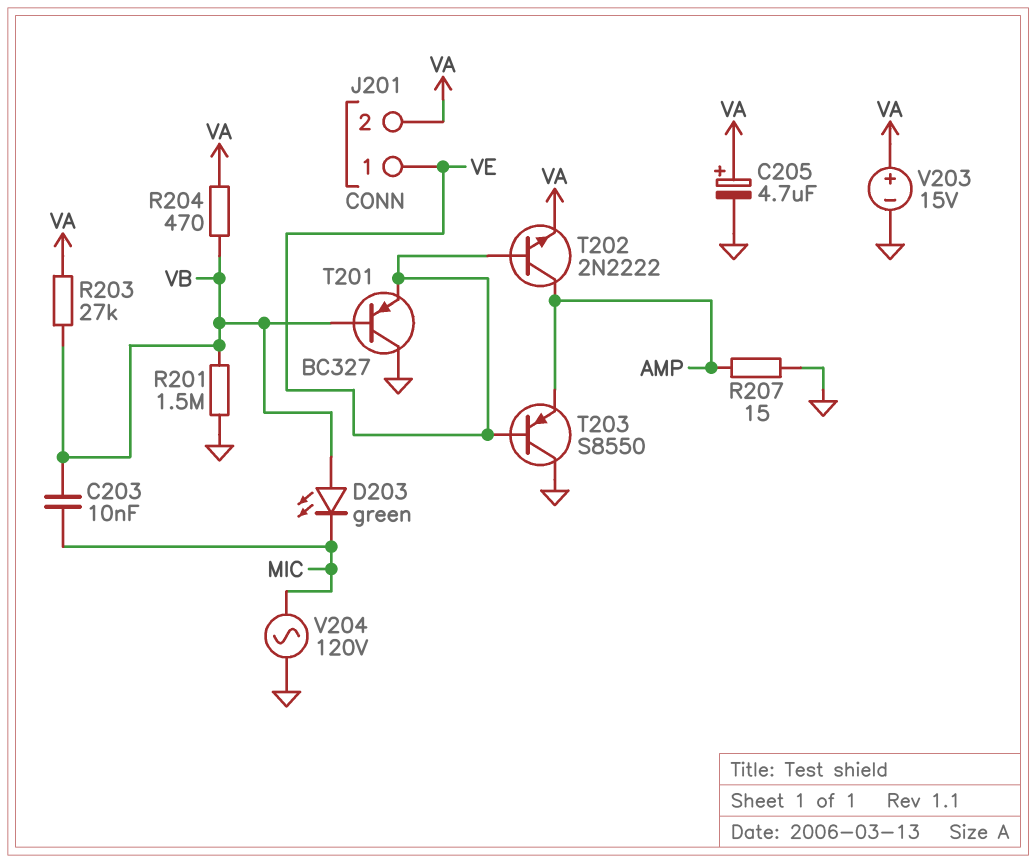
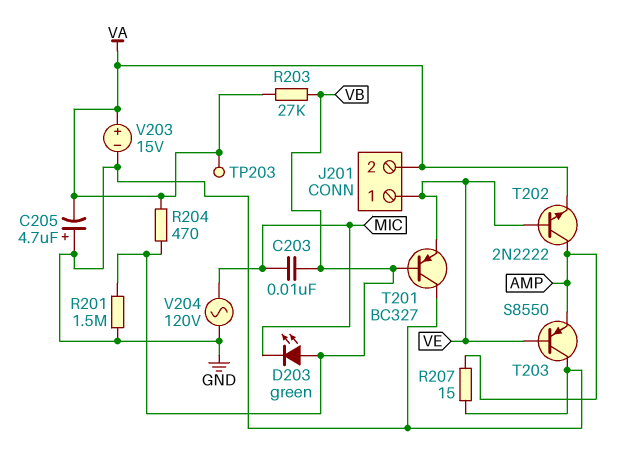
C205: 4.7uF (plus VA, minus GND) -> 4.7uF (plus GND, minus VA)
TP203: none -> test point (VA)

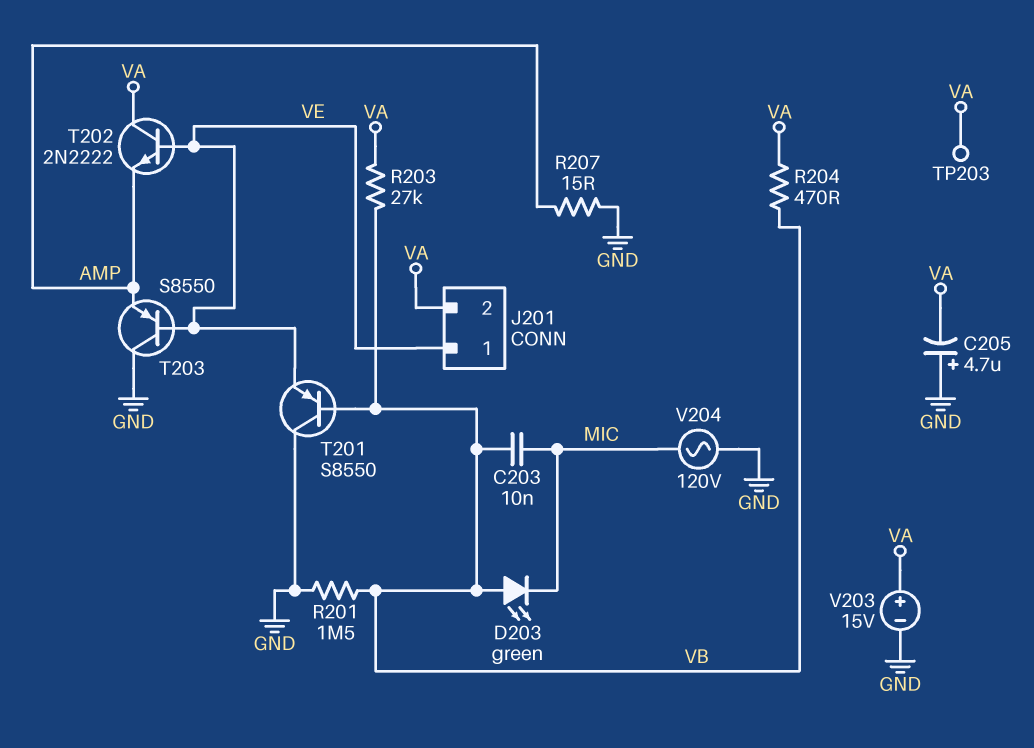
T201: PNP BC327 (B VB, C GND, E VE) -> PNP S8550 (B VB, C GND, E VE)
T202: NPN 2N2222 (B VE, C AMP, E VA) -> NPN 2N2222 (B VE, C VA, E AMP)

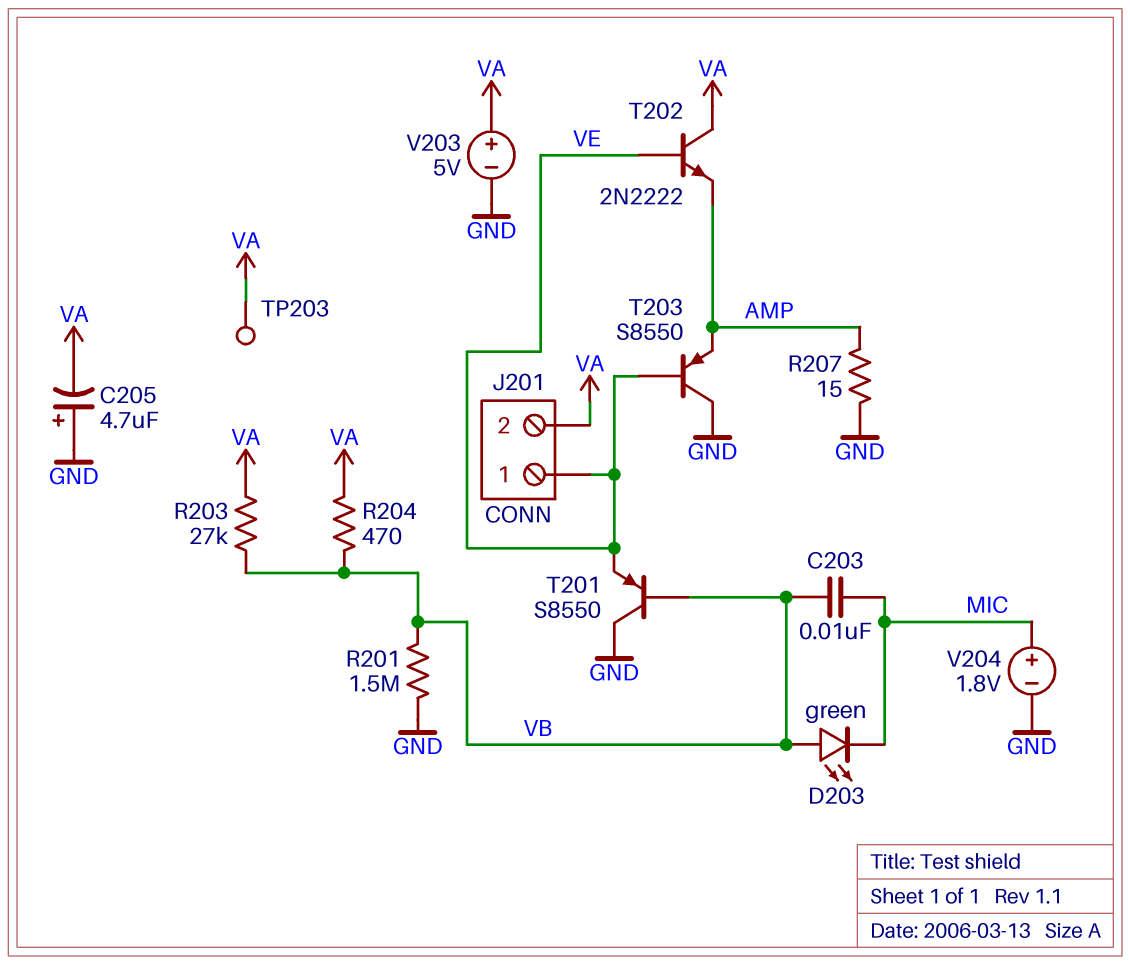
V203: 15V (plus VA, minus GND) -> 5V (plus VA, minus GND)
V204: AC 120V (GND, MIC) -> 1.8V (plus MIC, minus GND)

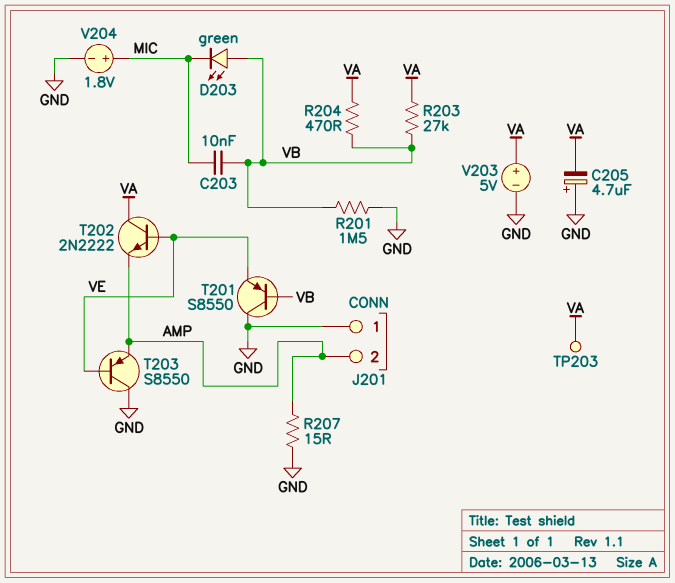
J201 pin 1: VE -> GND
J201 pin 2: VA -> AMP

